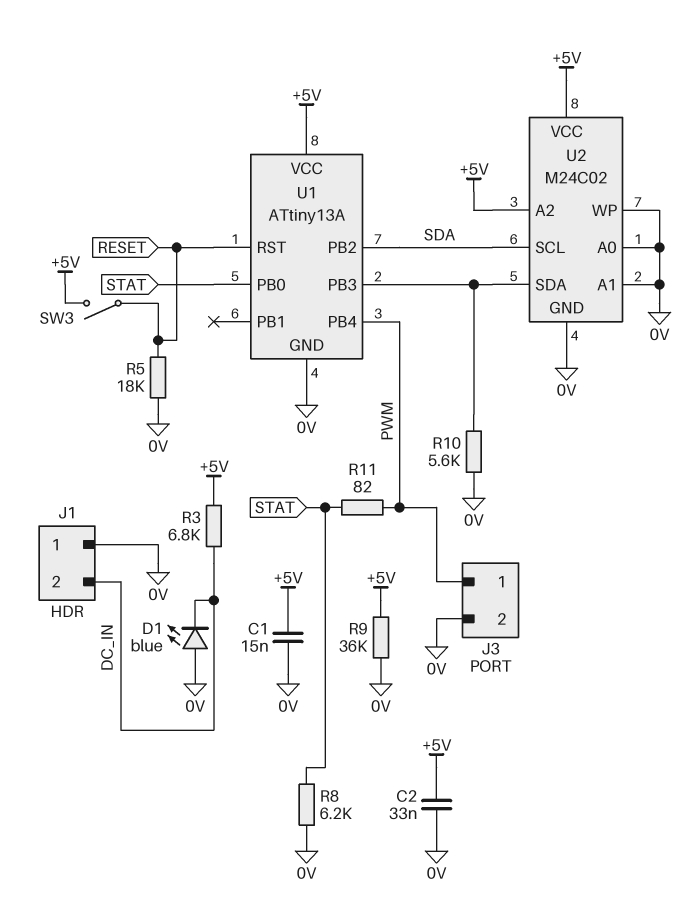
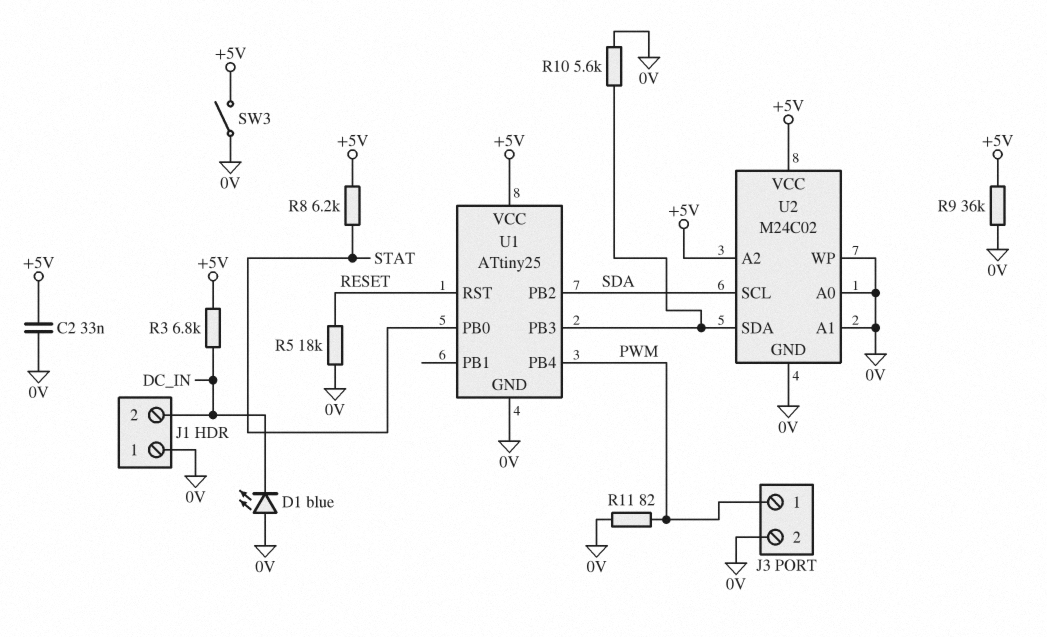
C1: 15nF (+5V, 0V) -> none
R8: 6.2k (0V, STAT) -> 6.2k (+5V, STAT)
R11: 82 (PWM, STAT) -> 82 (0V, PWM)
SW3: switch (+5V, RESET) -> switch (+5V, 0V)
U1: ATtiny13A -> ATtiny25

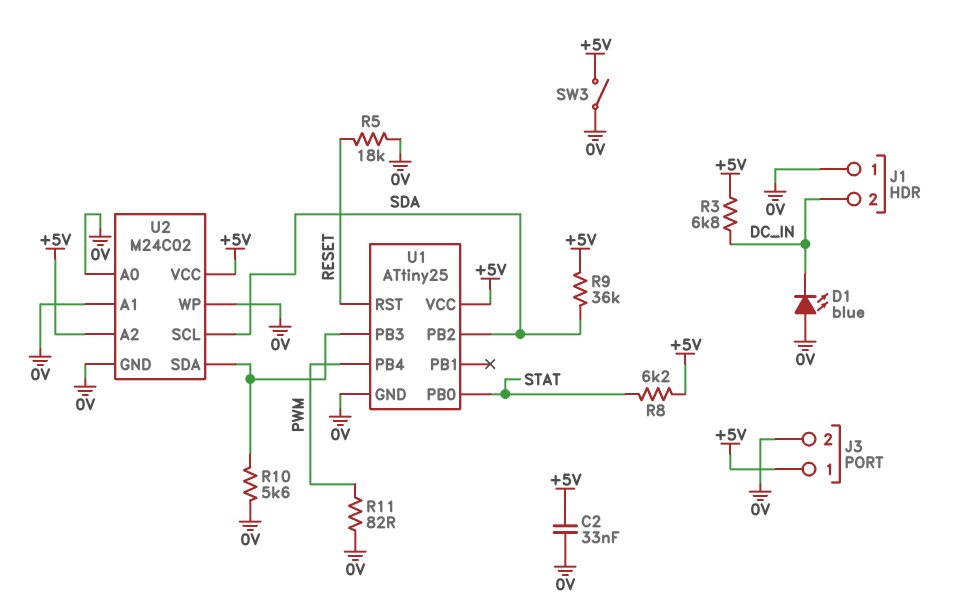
J3 pin 1: PWM -> +5V
R9: 36k (+5V, 0V) -> 36k (+5V, SDA)

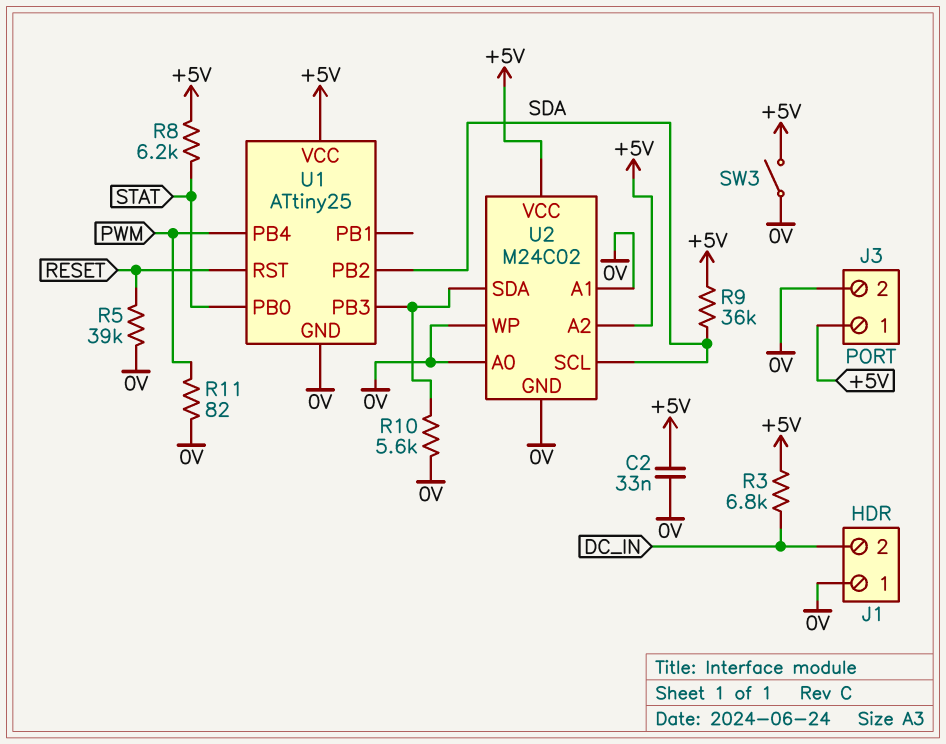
D1: LED blue (A 0V, K DC_IN) -> none
R5: 18k (0V, RESET) -> 39k (0V, RESET)

